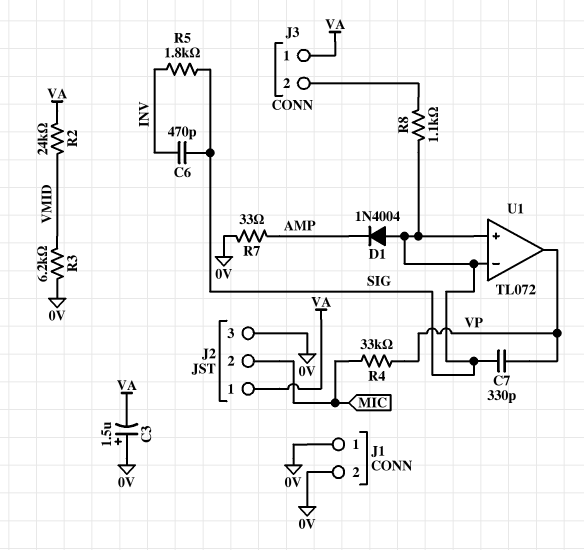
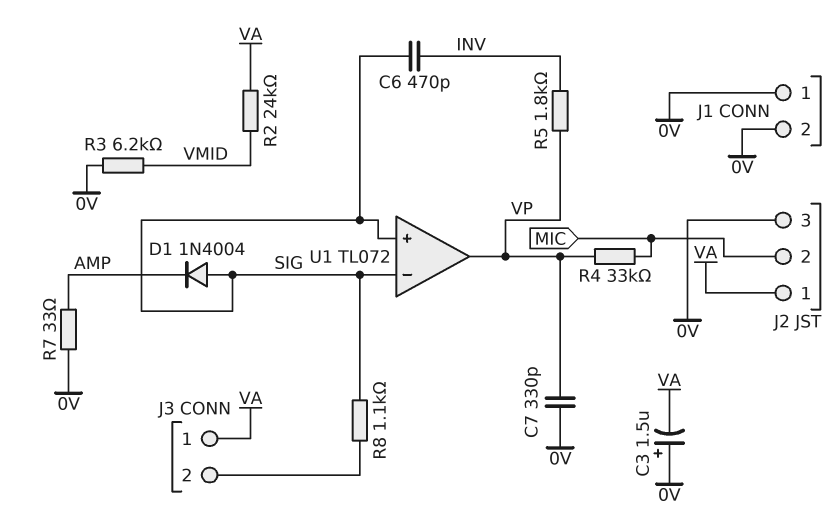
C7: 330pF (SIG, VP) -> 330pF (0V, VP)
R5: 1.8k (INV, SIG) -> 1.8k (INV, VP)

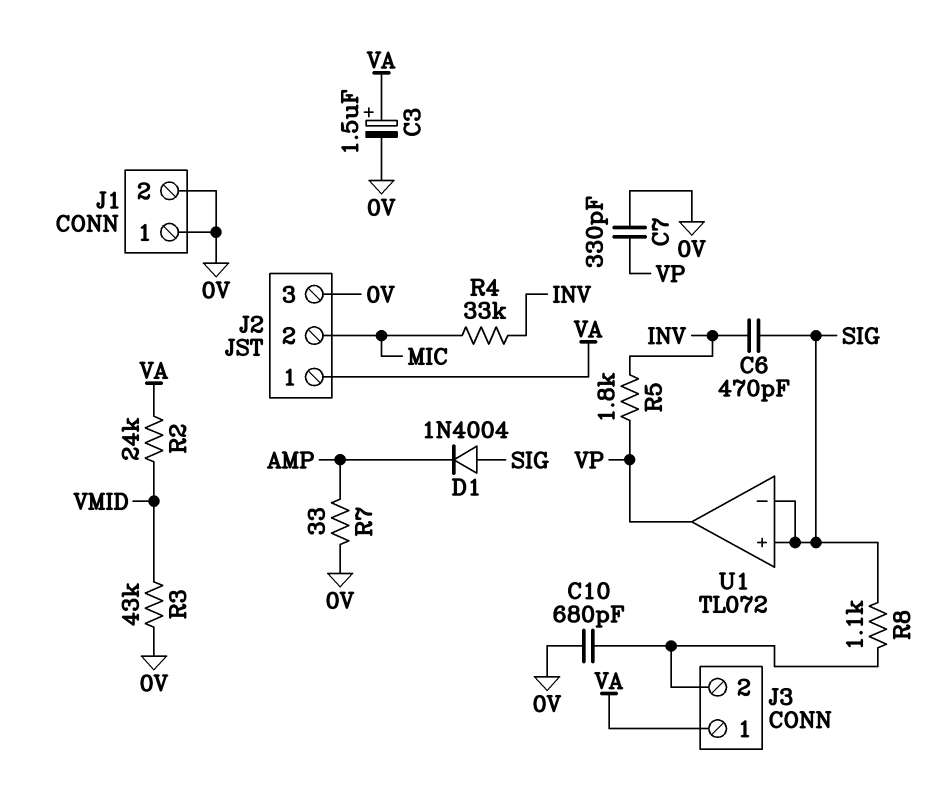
C3: 1.5uF (plus 0V, minus VA) -> 1.5uF (plus VA, minus 0V)
C10: none -> 680pF (0V, J3/2)
R3: 6.2k (0V, VMID) -> 43k (0V, VMID)
R4: 33k (MIC, VP) -> 33k (INV, MIC)

